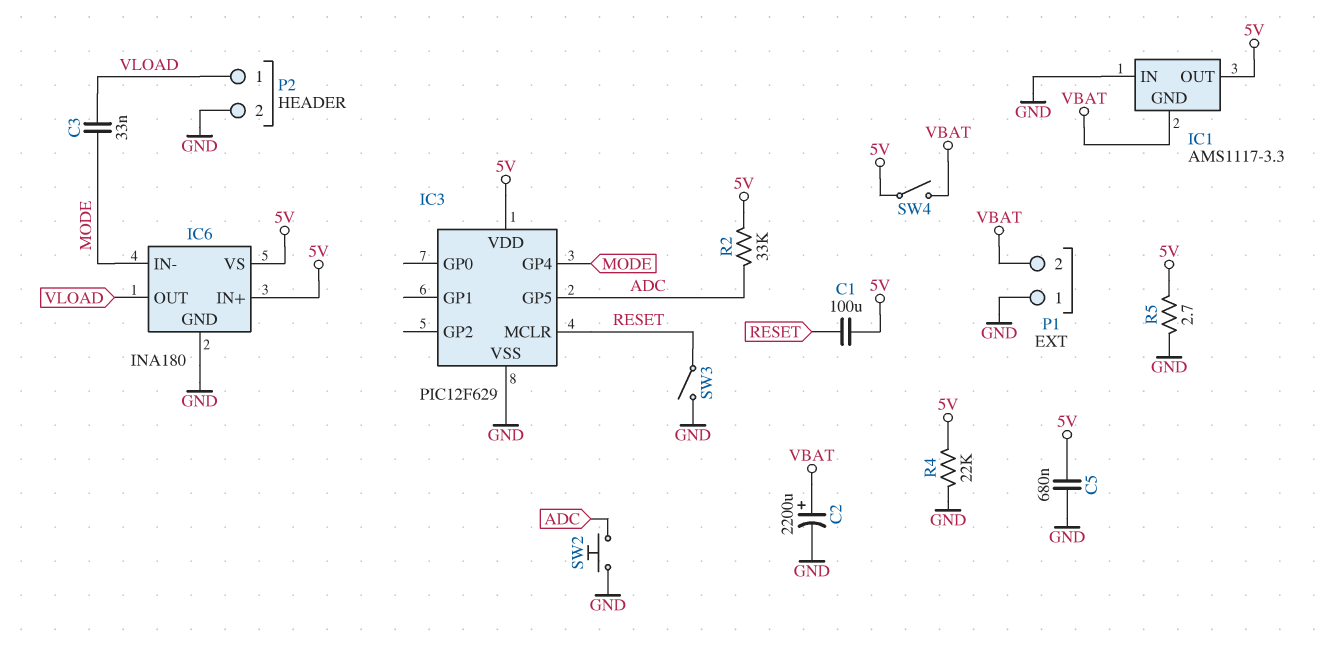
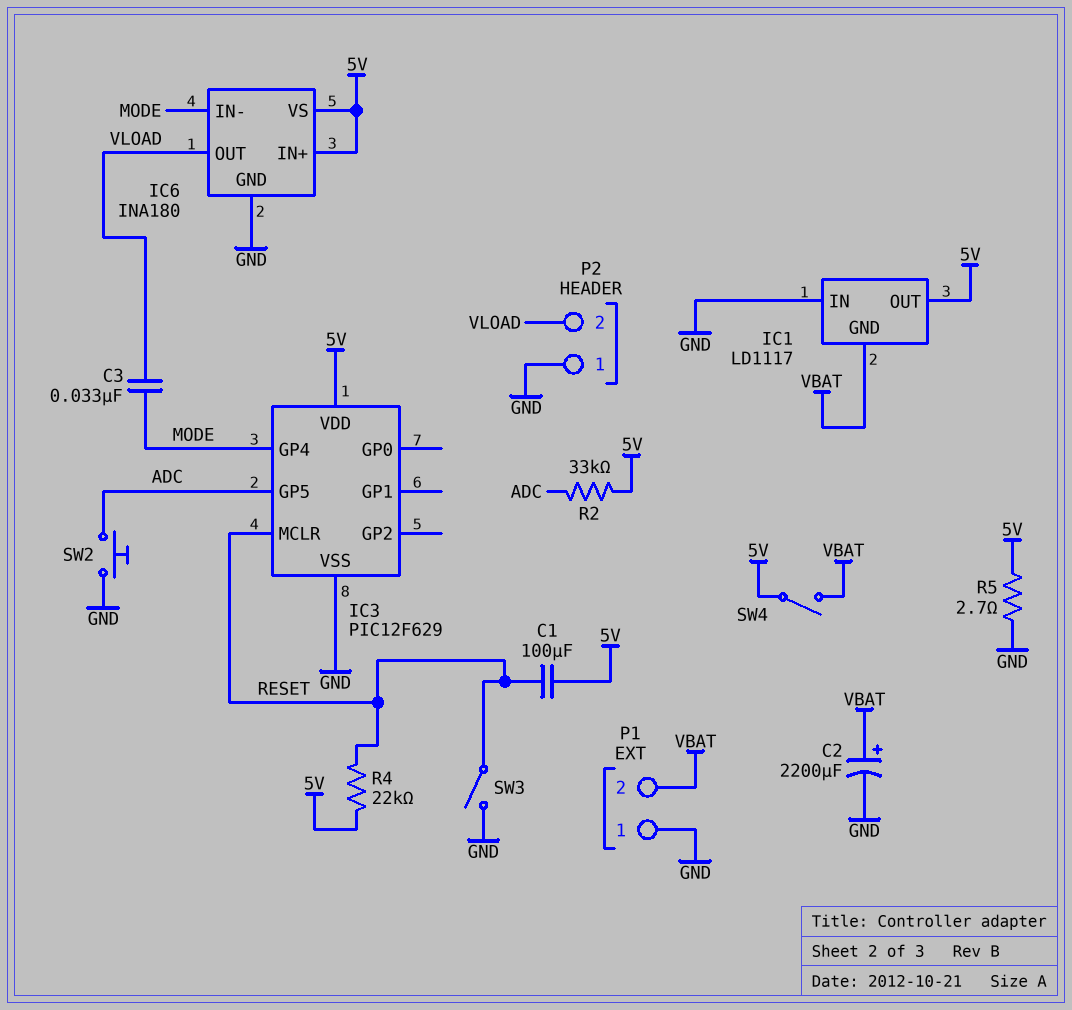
C5: 680nF (5V, GND) -> none
IC1: AMS1117-3.3 -> LD1117
P2 pin 1: VLOAD -> GND
P2 pin 2: GND -> VLOAD
R4: 22k (5V, GND) -> 22k (5V, RESET)

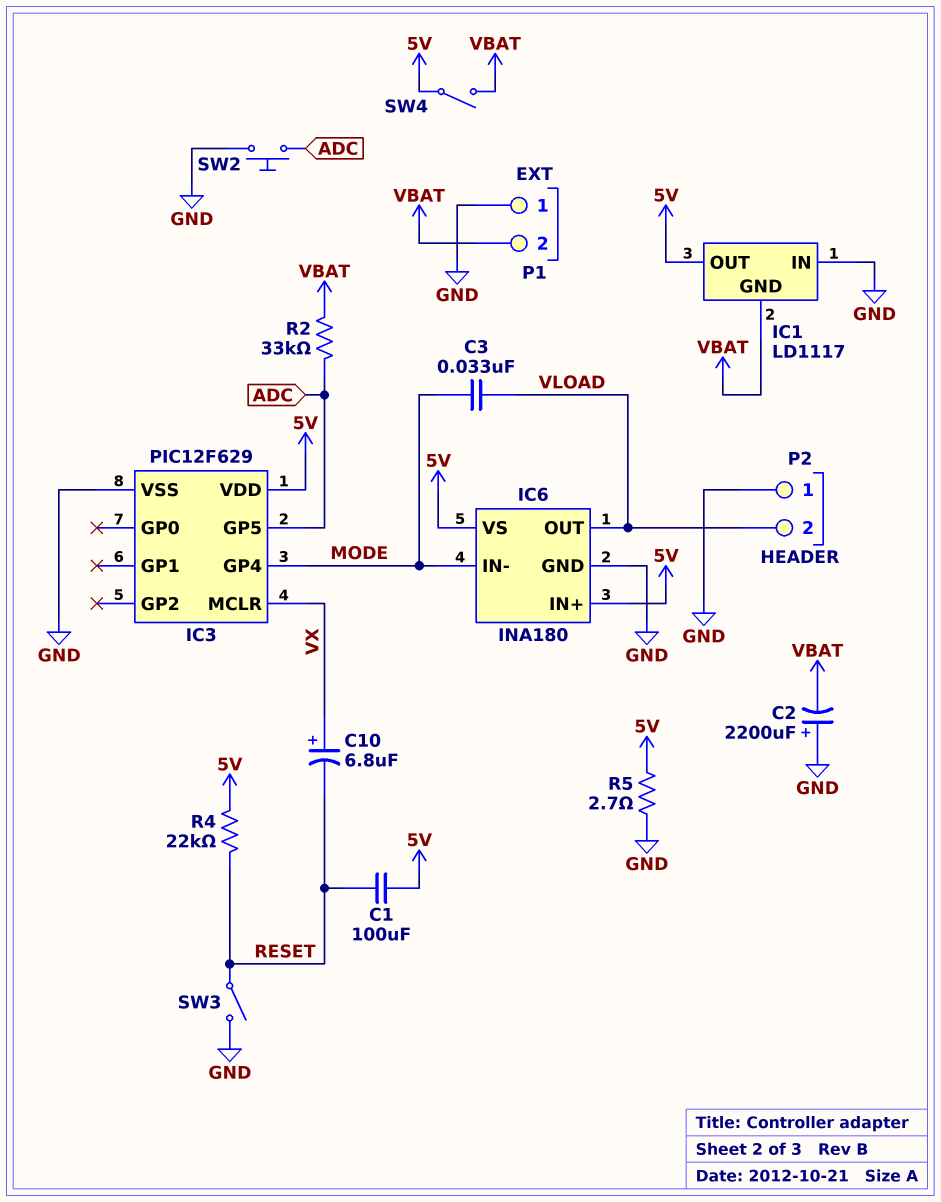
C2: 2200uF (plus VBAT, minus GND) -> 2200uF (plus GND, minus VBAT)
C10: none -> 6.8uF (plus VX, minus RESET)
IC3 pin MCLR: RESET -> VX
R2: 33k (5V, ADC) -> 33k (ADC, VBAT)

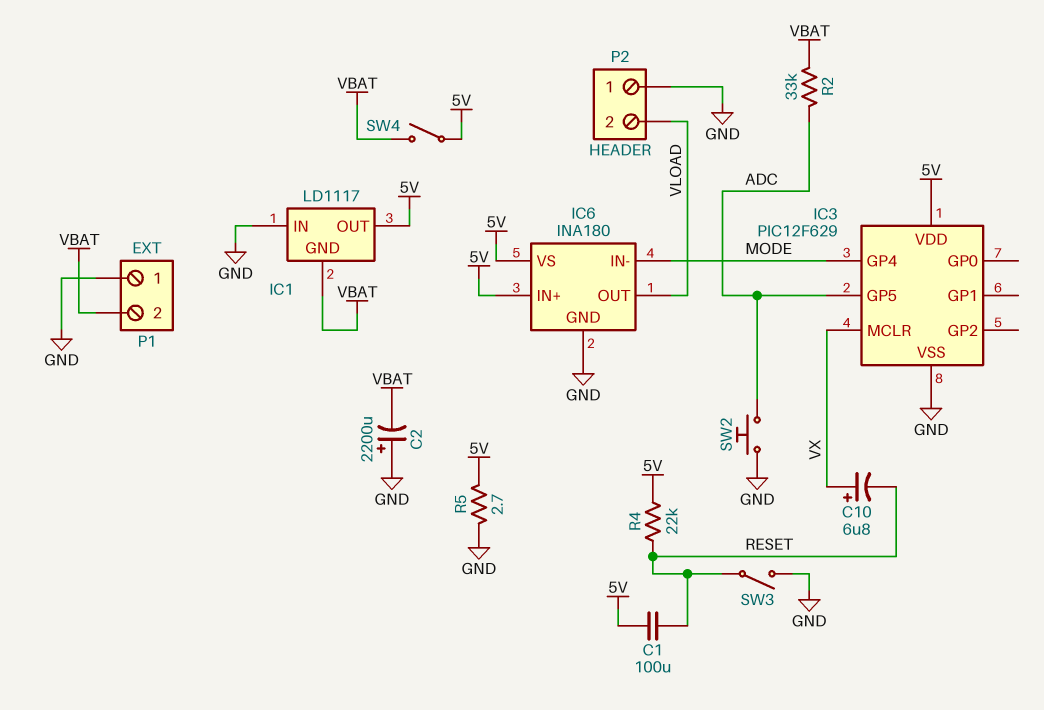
C3: 33nF (MODE, VLOAD) -> none

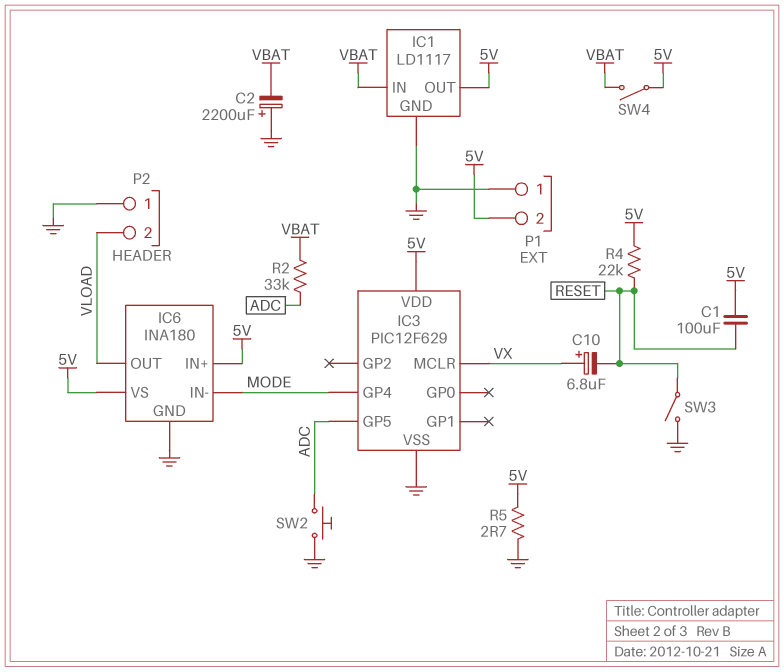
IC1 pin GND: VBAT -> GND
IC1 pin IN: GND -> VBAT
P1 pin 2: VBAT -> 5V

